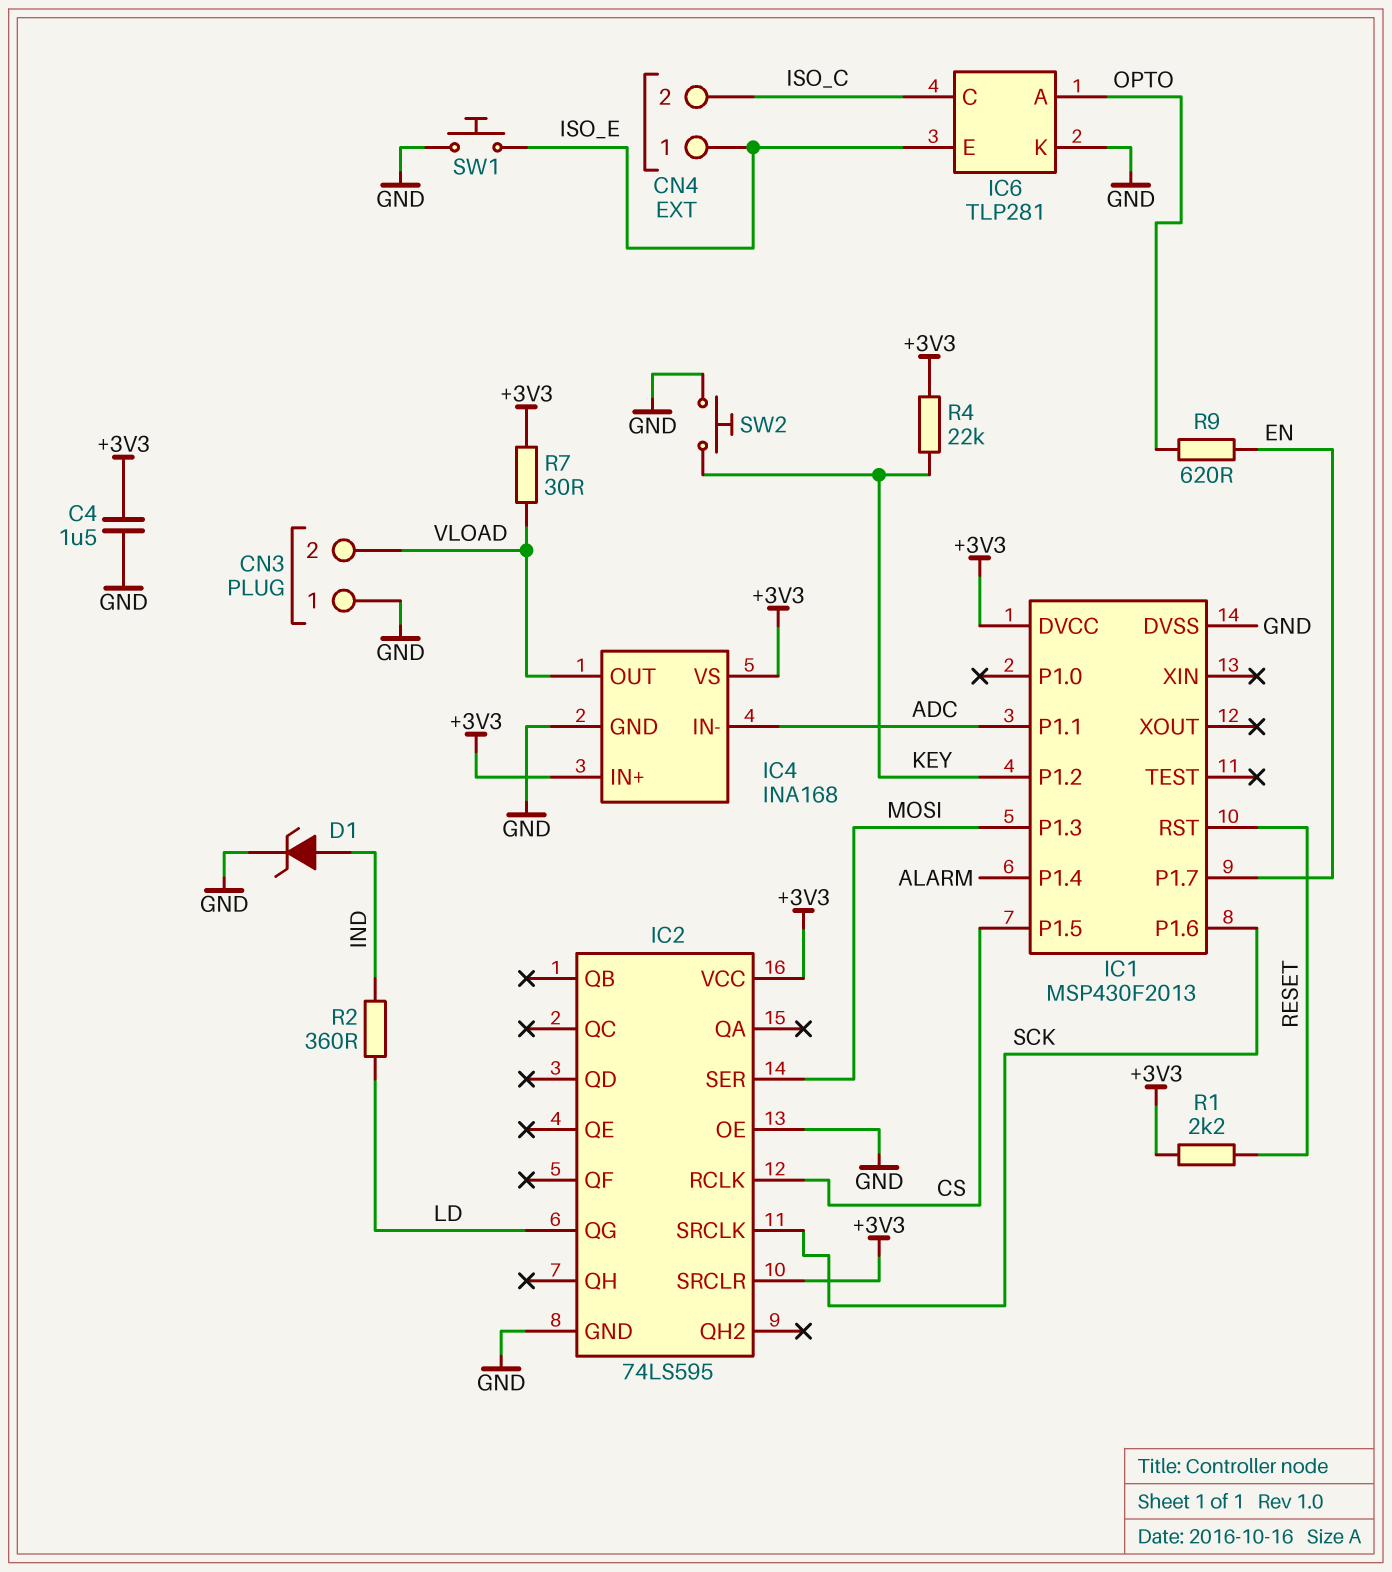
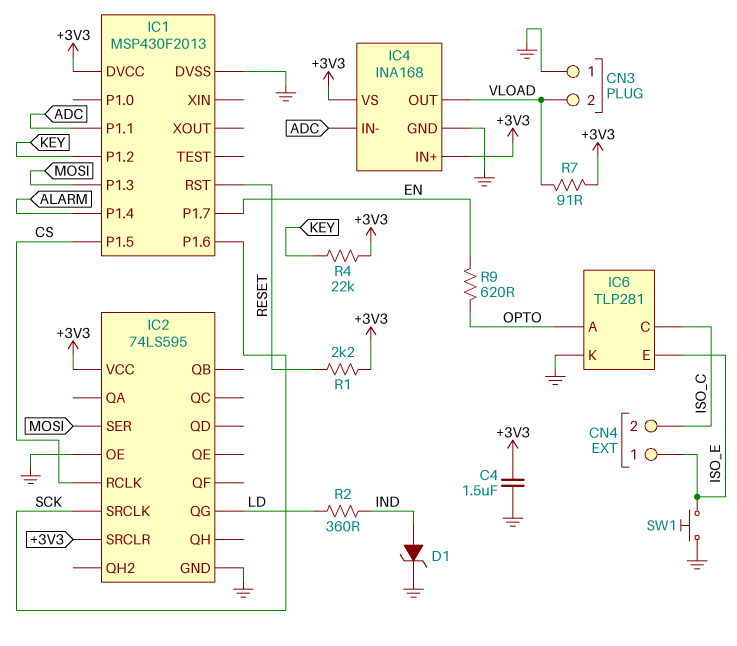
R7: 30 (+3V3, VLOAD) -> 91 (+3V3, VLOAD)
SW2: button (GND, KEY) -> none

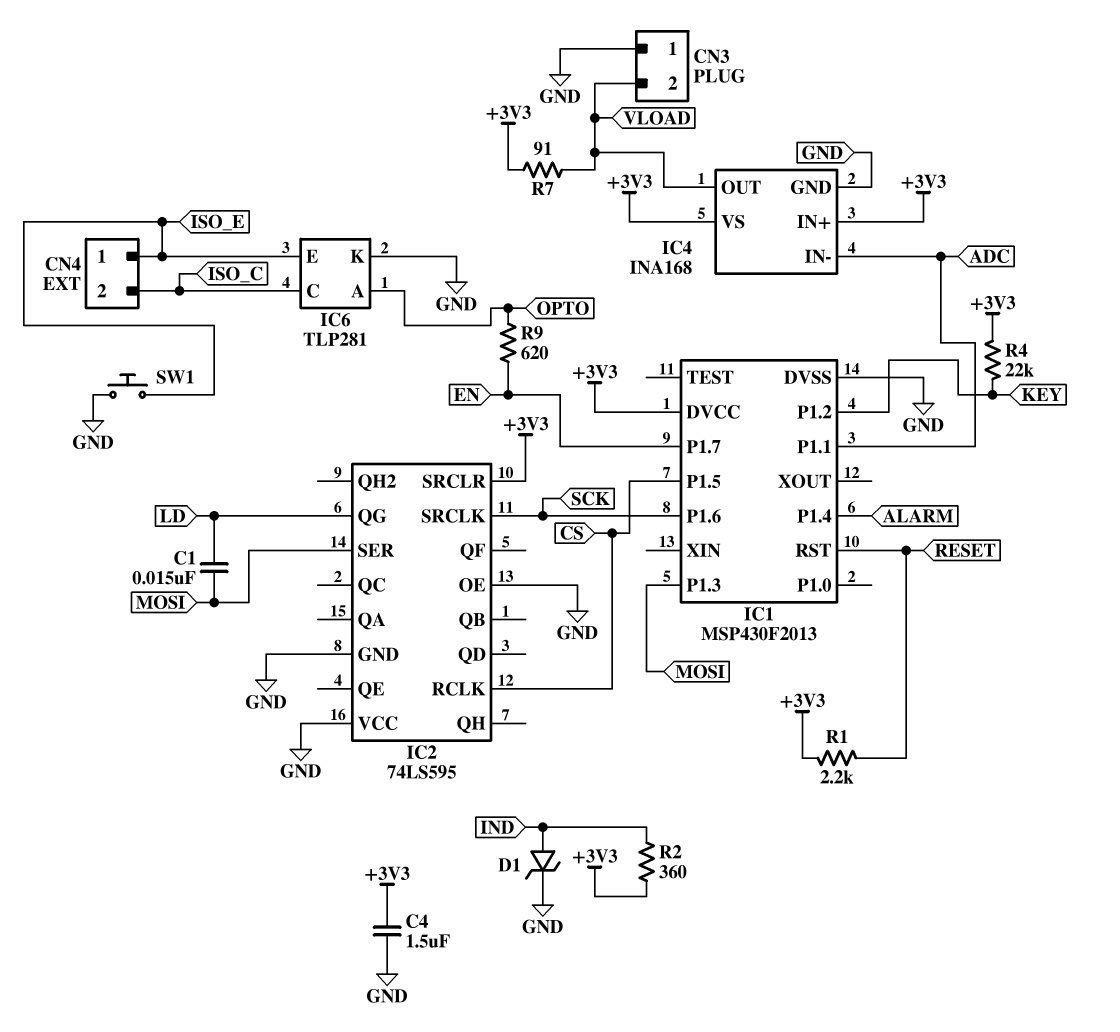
C1: none -> 15nF (LD, MOSI)
IC2 pin VCC: +3V3 -> GND
R2: 360 (IND, LD) -> 360 (+3V3, IND)

